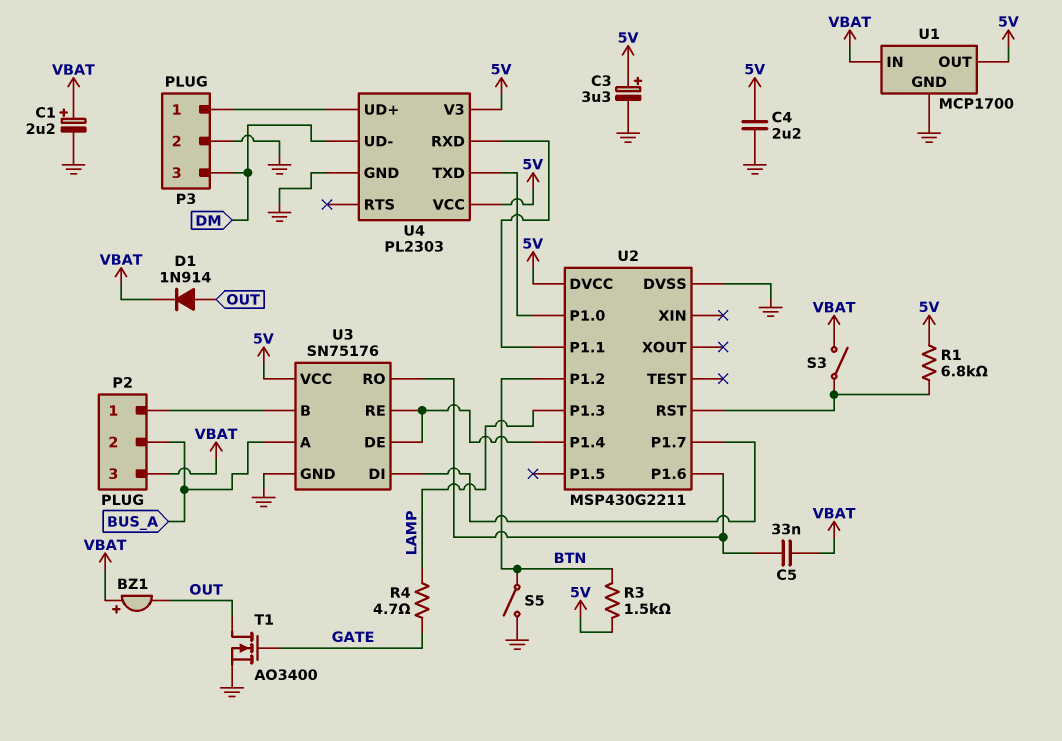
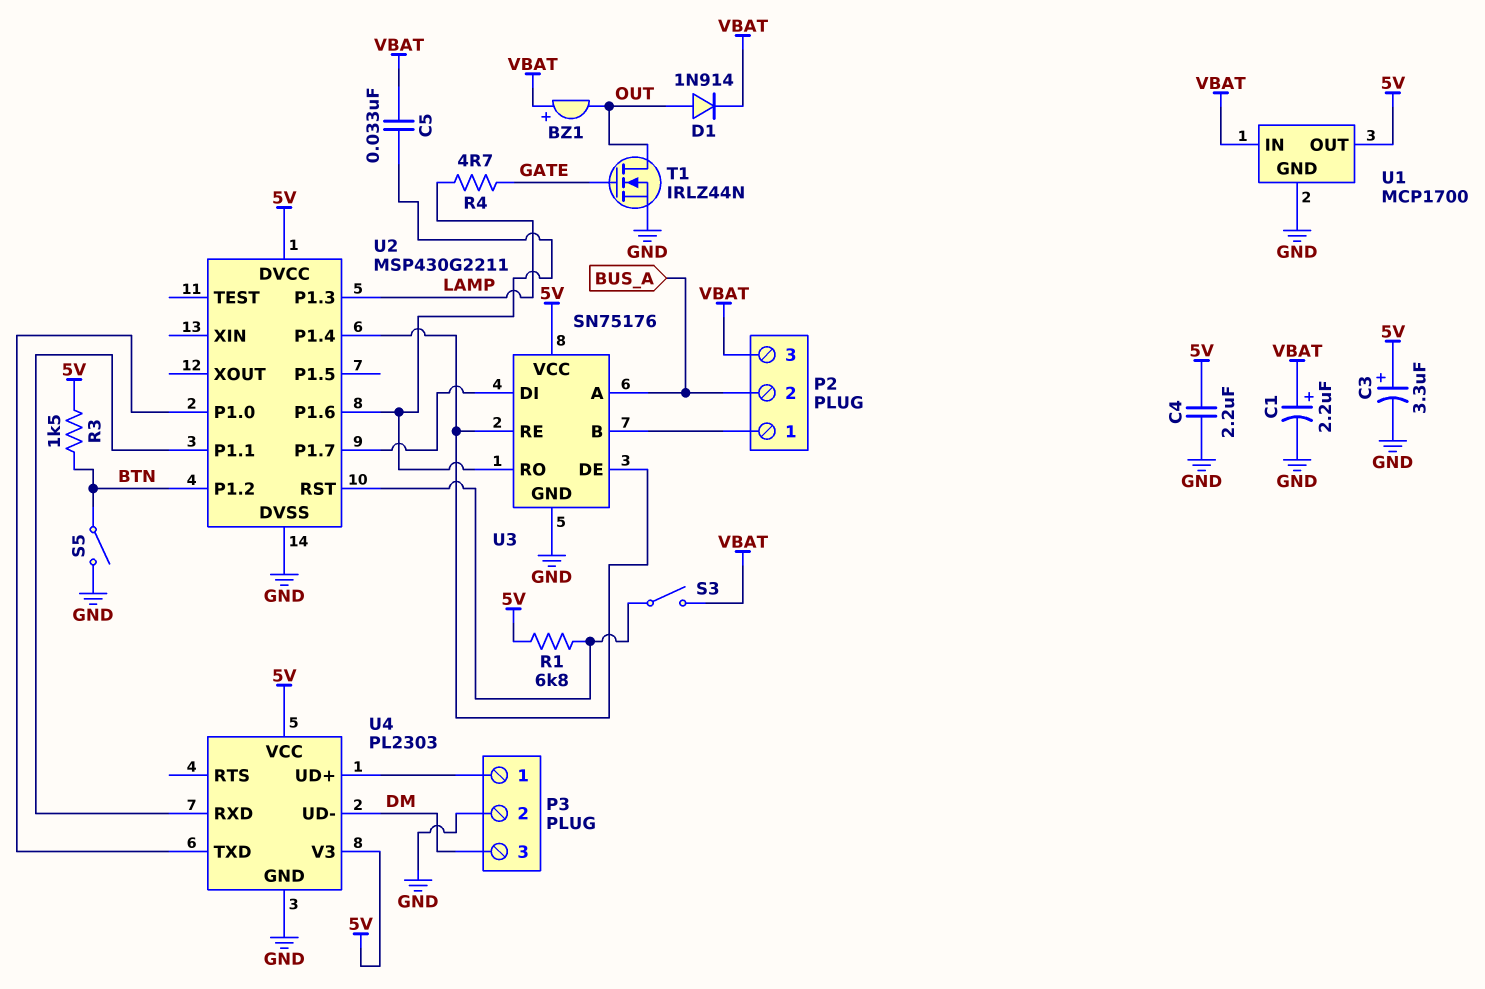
T1: NMOS AO3400 (G GATE, D OUT, S GND) -> NMOS IRLZ44N (G GATE, D OUT, S GND)

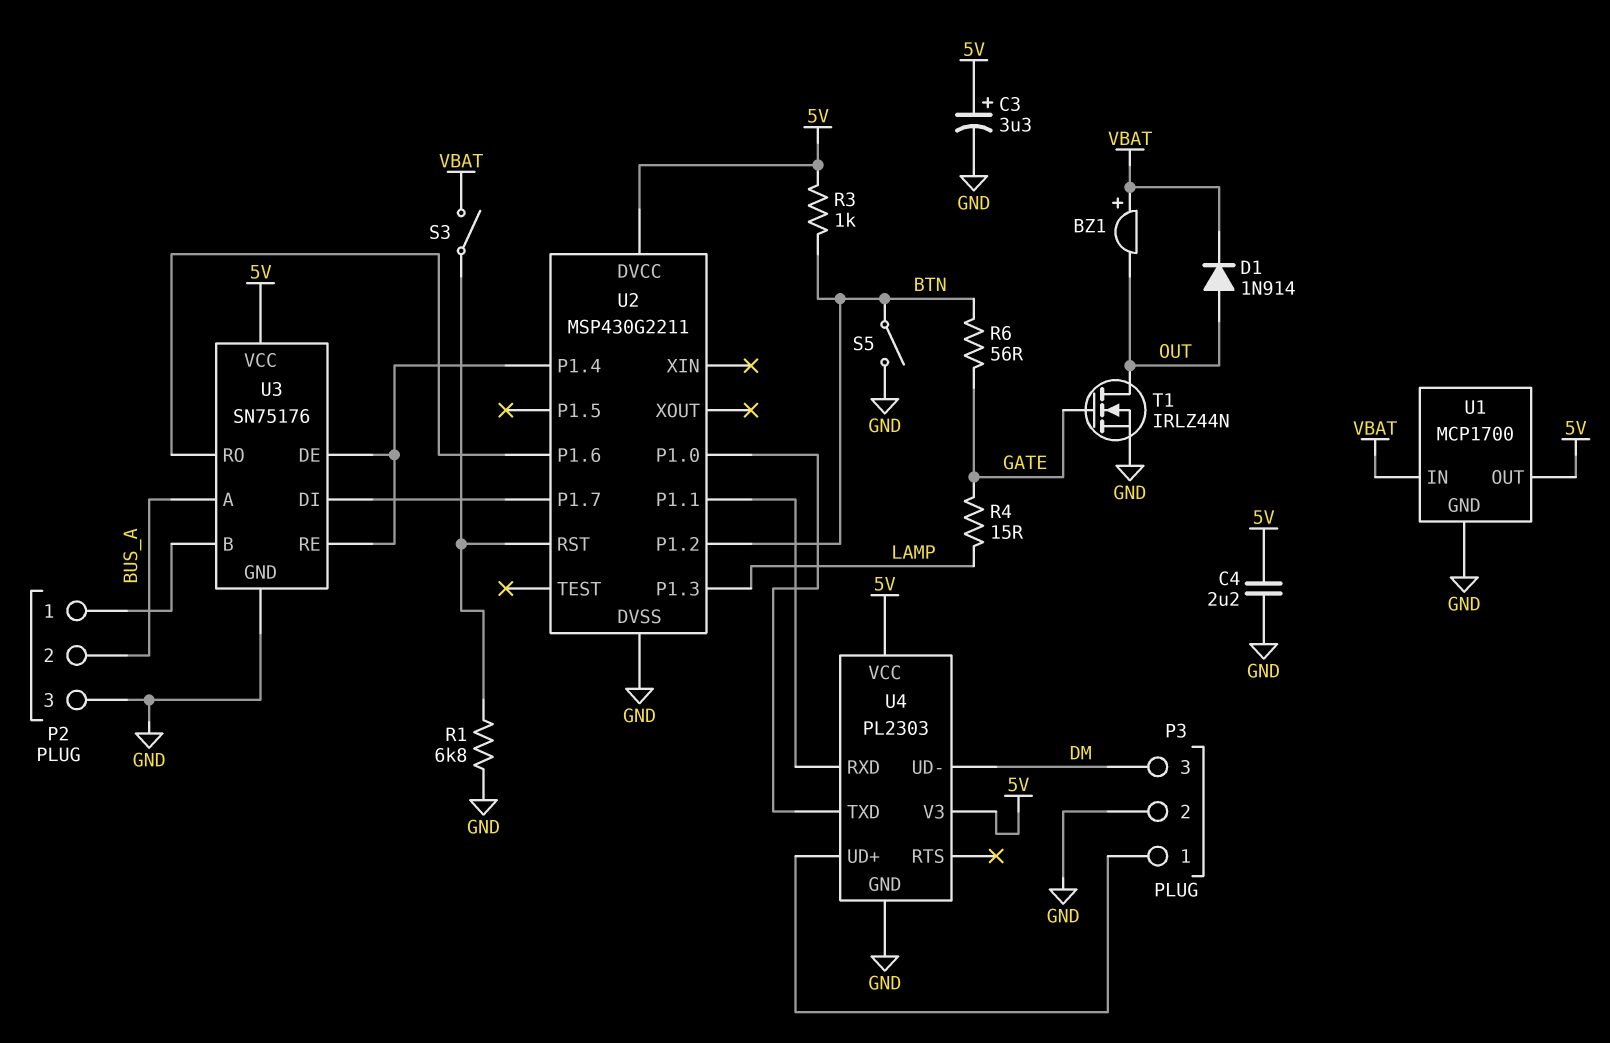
C1: 2.2uF (plus VBAT, minus GND) -> none
C5: 33nF (U2/P1.6, VBAT) -> none
P2 pin 3: VBAT -> GND
R1: 6.8k (5V, U2/RST) -> 6.8k (GND, U2/RST)
R3: 1.5k (5V, BTN) -> 1k (5V, BTN)
R4: 4.7 (GATE, LAMP) -> 15 (GATE, LAMP)
R6: none -> 56 (BTN, GATE)

